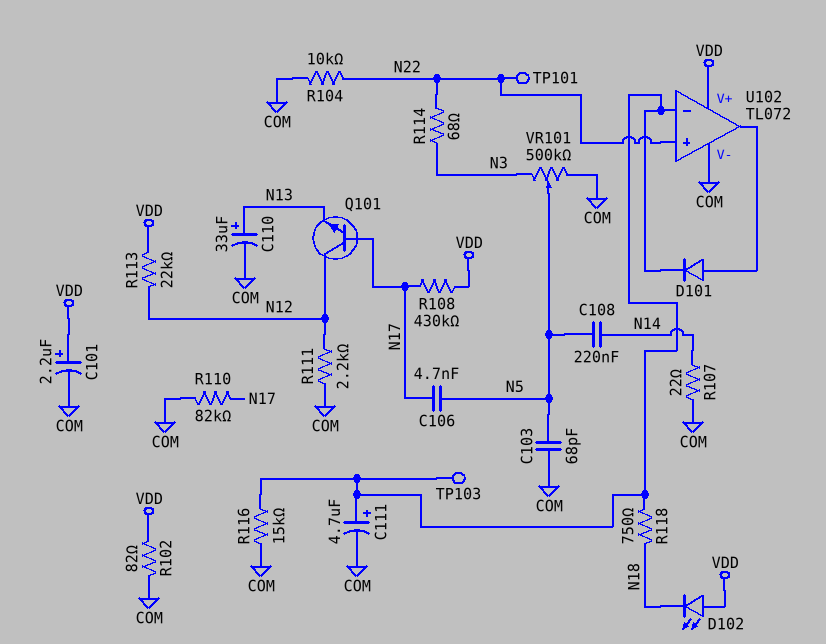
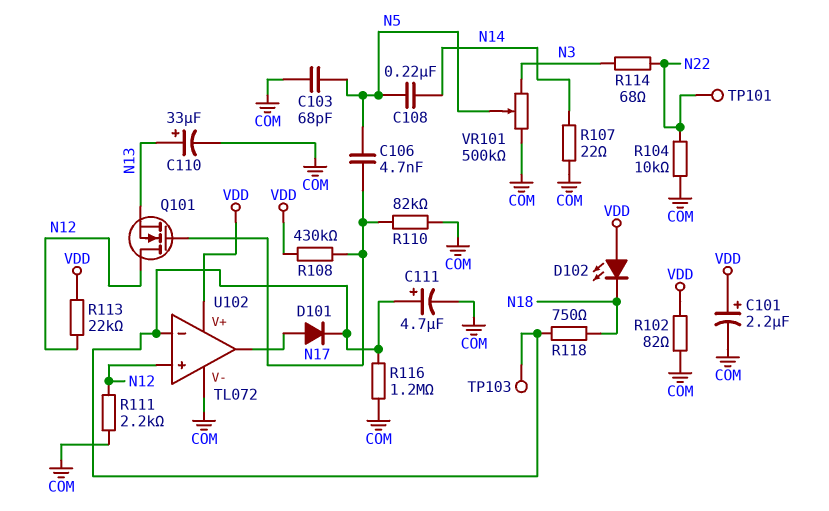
Q101: NPN (B N17, C N12, E N13) -> NMOS (G N17, D N12, S N13)
R116: 15k (COM, U102/in-) -> 1.2M (COM, U102/in-)
U102 pin in+: N22 -> N12

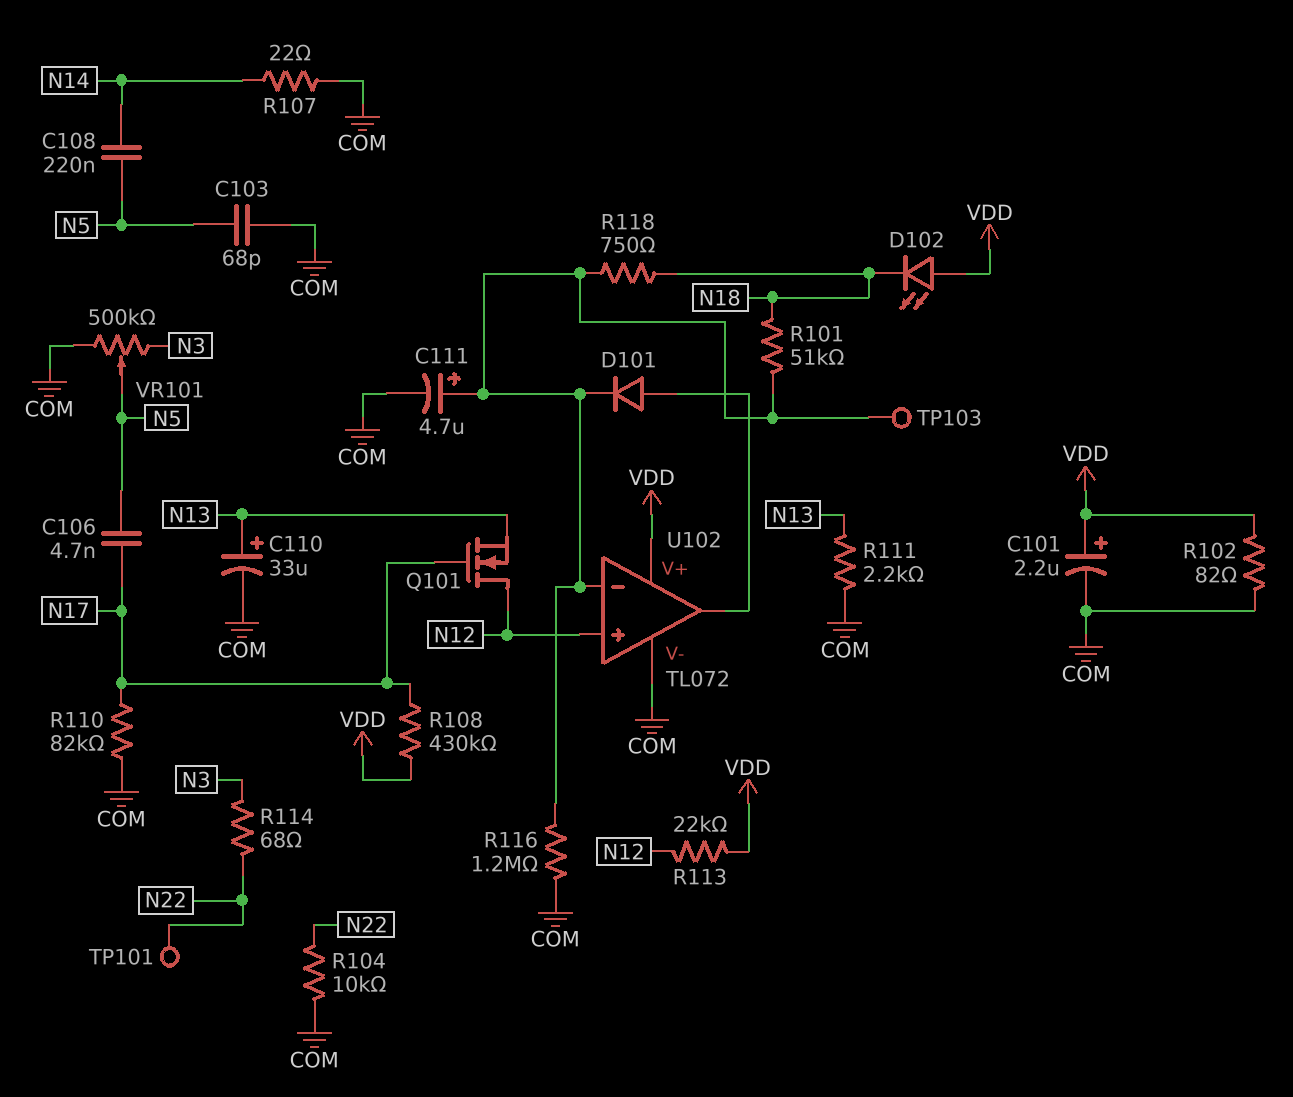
R101: none -> 51k (N18, U102/in-)
R111: 2.2k (COM, N12) -> 2.2k (COM, N13)

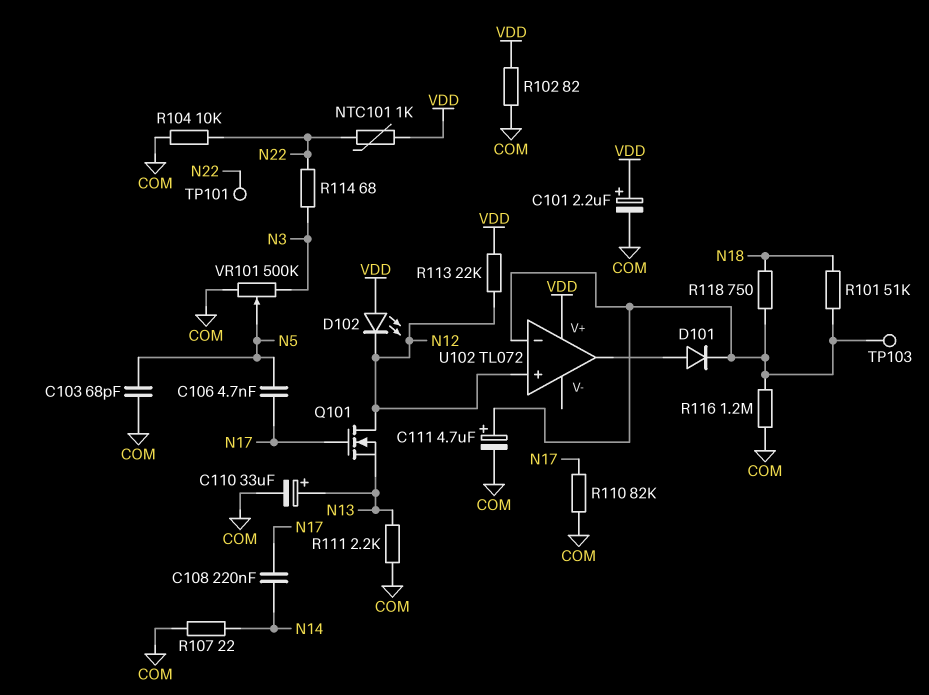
C108: 220nF (N5, N14) -> 220nF (N14, N17)
D102: LED (A VDD, K N18) -> LED (A VDD, K N12)
NTC101: none -> 1k (N22, VDD)
R108: 430k (N17, VDD) -> none
U102 pin V-: COM -> none

